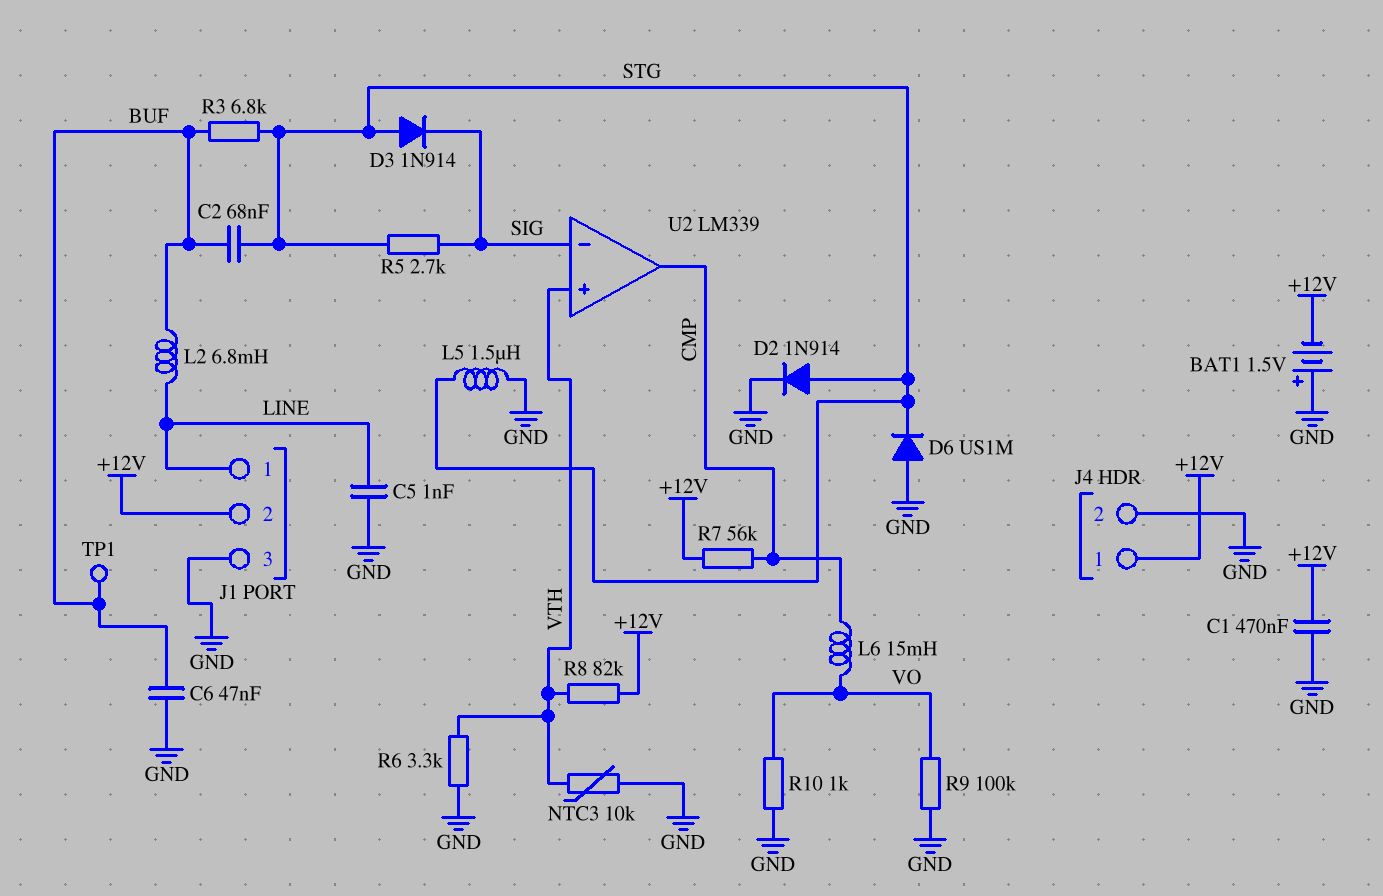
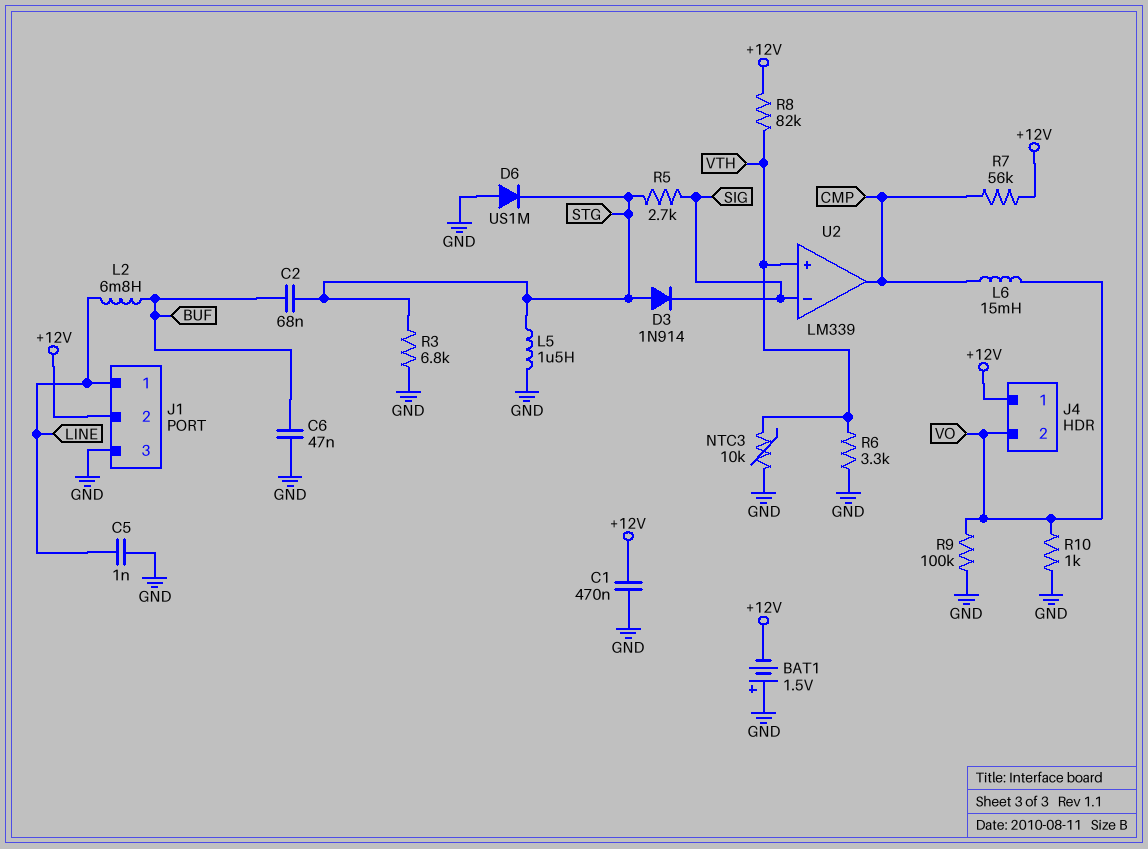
D2: diode 1N914 (A STG, K GND) -> none
J4 pin 2: GND -> VO
R3: 6.8k (BUF, STG) -> 6.8k (GND, STG)
TP1: test point (BUF) -> none

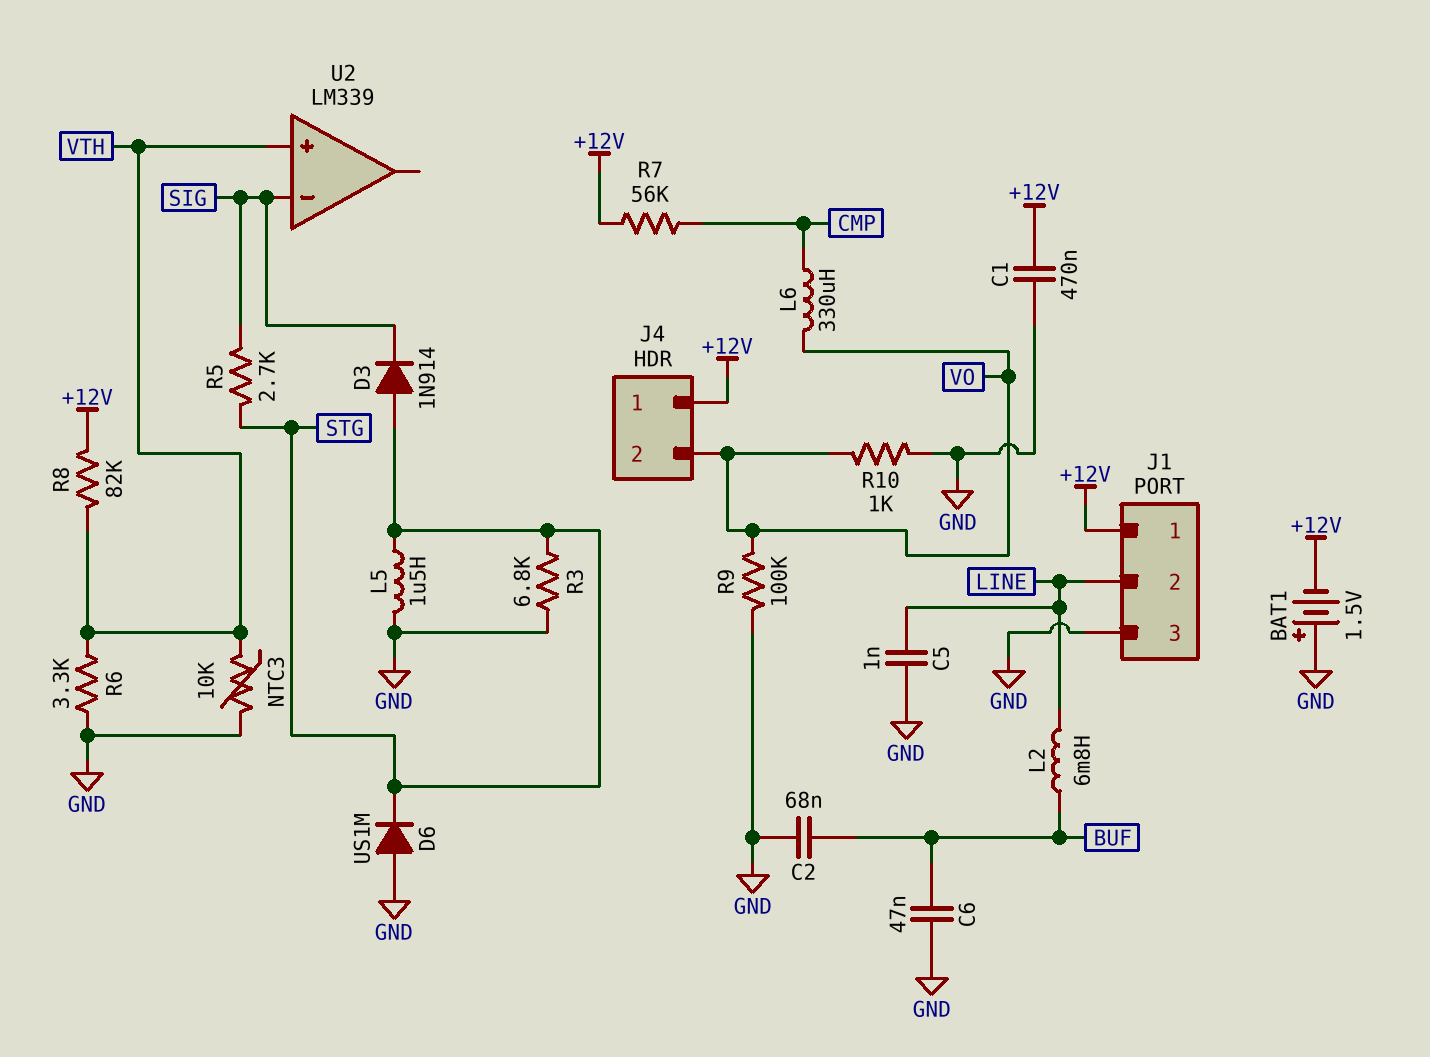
C2: 68nF (BUF, STG) -> 68nF (BUF, GND)
J1 pin 1: LINE -> +12V
J1 pin 2: +12V -> LINE
L6: 15mH (CMP, VO) -> 330uH (CMP, VO)
U2 pin out: CMP -> none

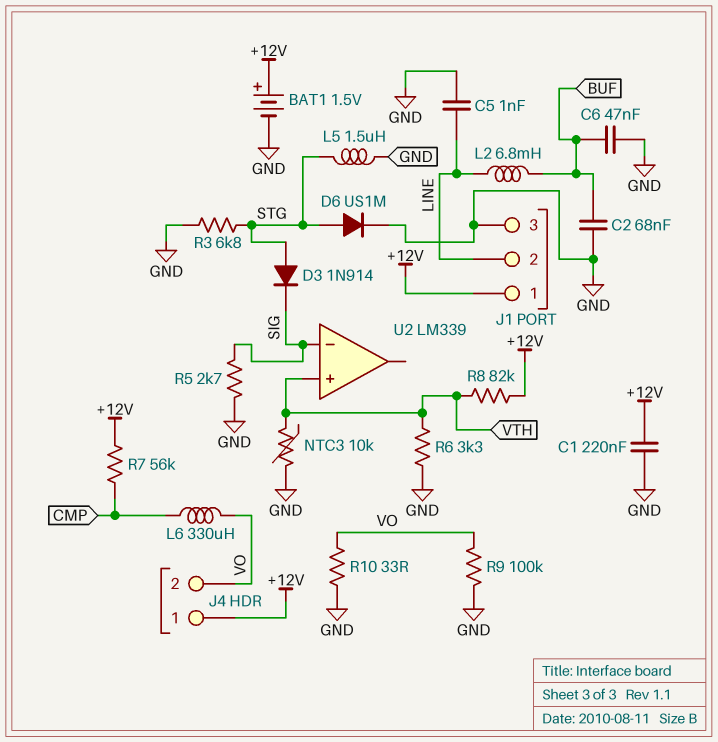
BAT1: 1.5V (plus GND, minus +12V) -> 1.5V (plus +12V, minus GND)
C1: 470nF (+12V, GND) -> 220nF (+12V, GND)
D6: diode US1M (A GND, K STG) -> diode US1M (A STG, K GND)
R5: 2.7k (SIG, STG) -> 2.7k (GND, SIG)
R10: 1k (GND, VO) -> 33 (GND, VO)

